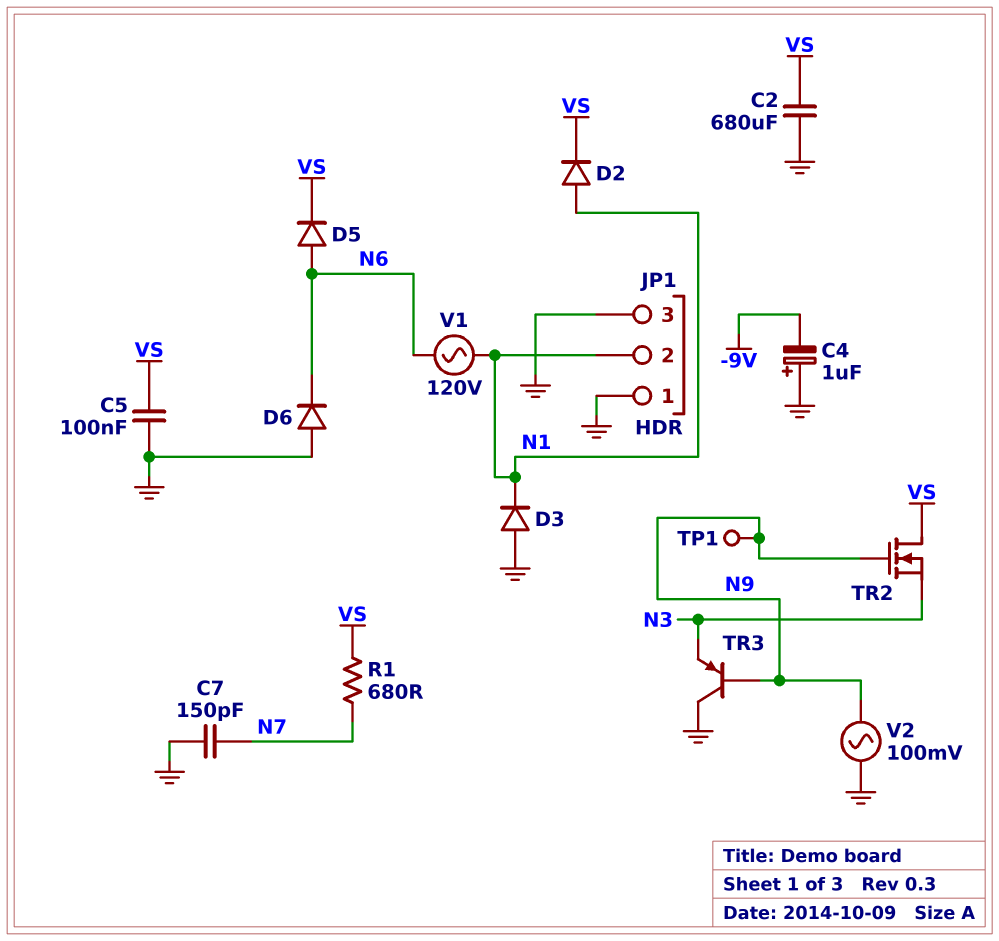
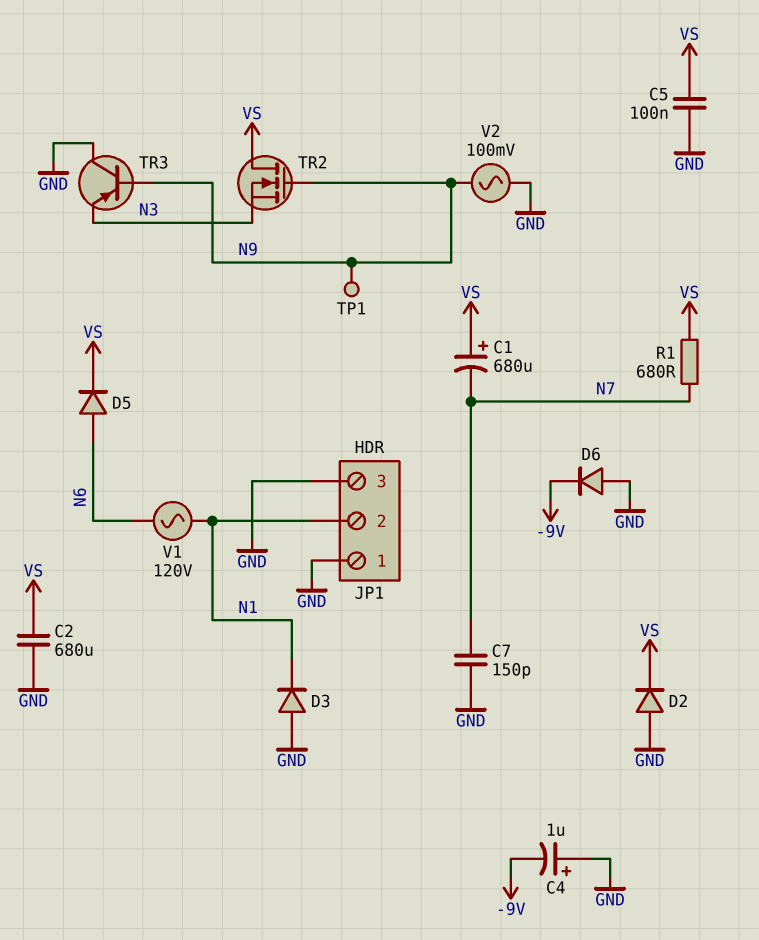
C1: none -> 680uF (plus VS, minus N7)
D2: diode (A N1, K VS) -> diode (A GND, K VS)
D6: diode (A GND, K N6) -> diode (A GND, K -9V)

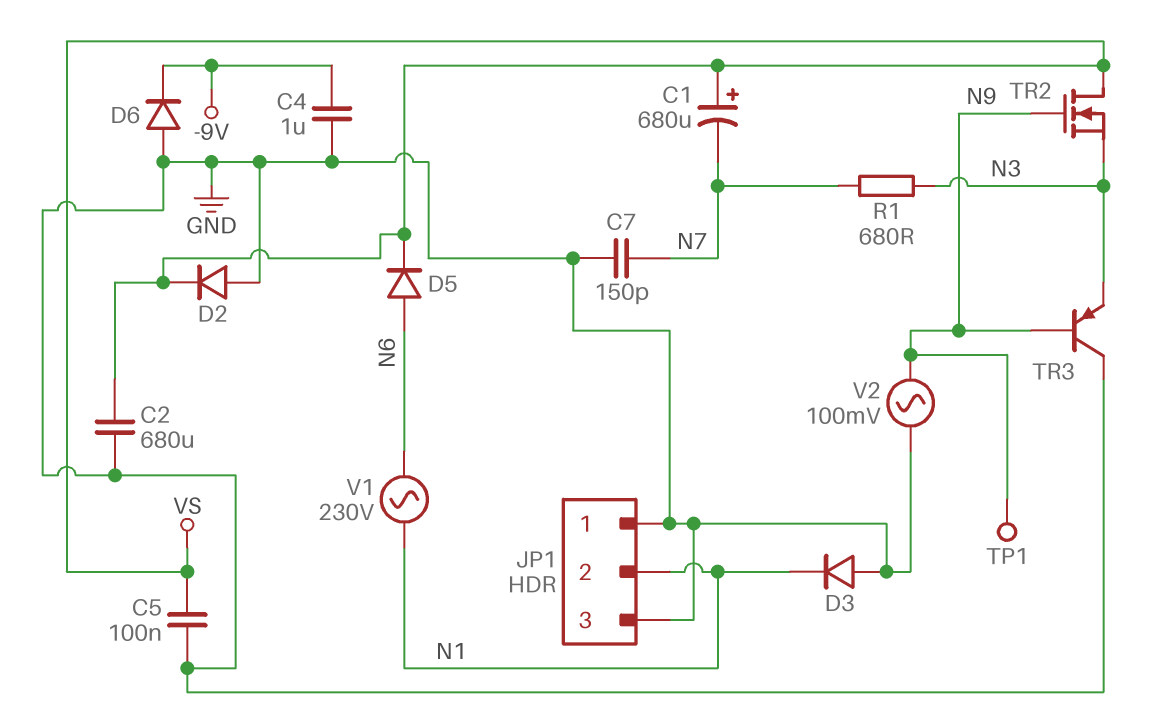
C4: 1uF (plus GND, minus -9V) -> 1uF (-9V, GND)
R1: 680 (N7, VS) -> 680 (N3, N7)
V1: AC 120V (N1, N6) -> AC 230V (N1, N6)

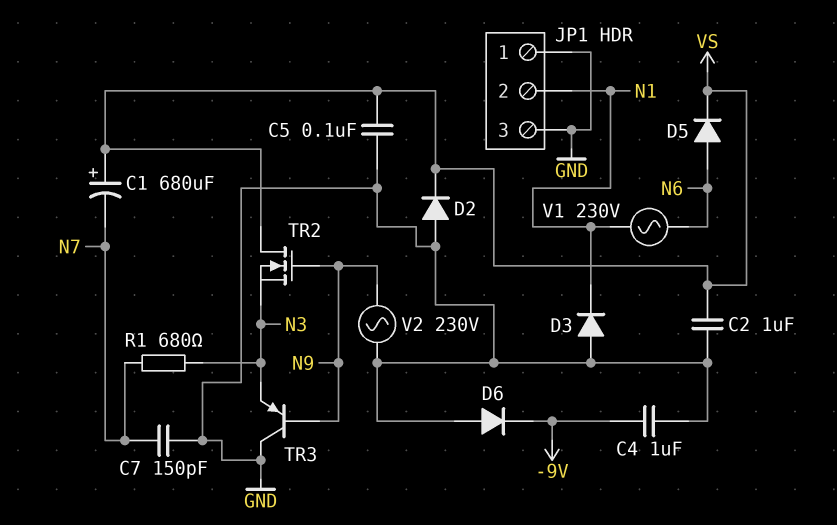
C2: 680uF (GND, VS) -> 1uF (GND, VS)
TP1: test point (N9) -> none
V2: AC 100mV (GND, N9) -> AC 230V (GND, N9)

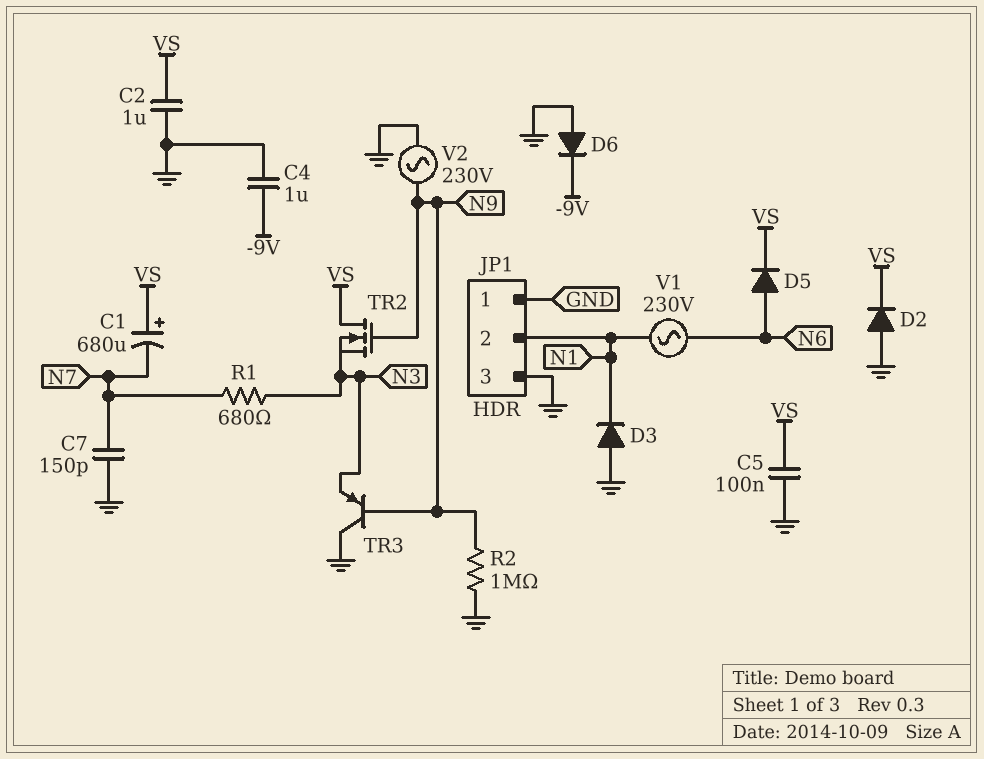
R2: none -> 1M (GND, N9)

